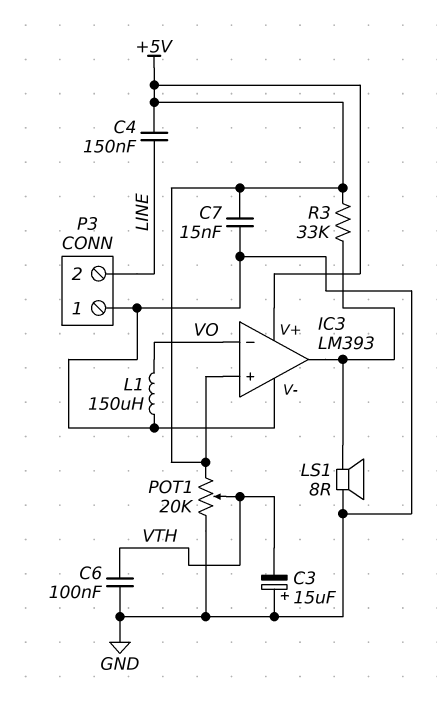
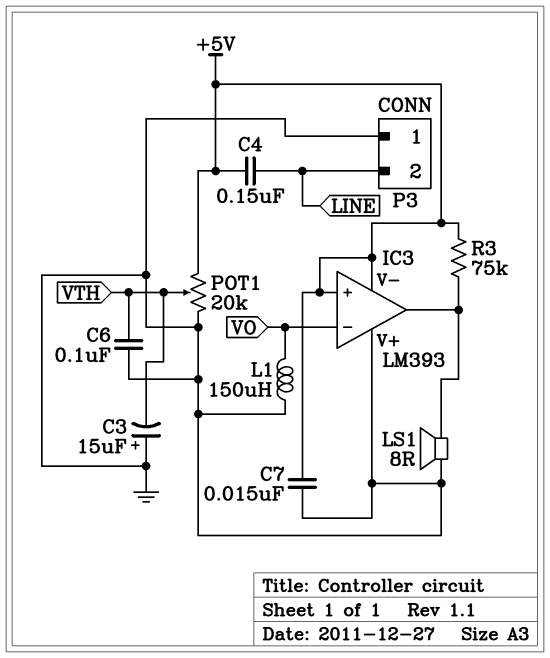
IC3 pin V+: +5V -> GND
IC3 pin V-: GND -> +5V
R3: 33k (+5V, IC3/out) -> 75k (+5V, IC3/out)

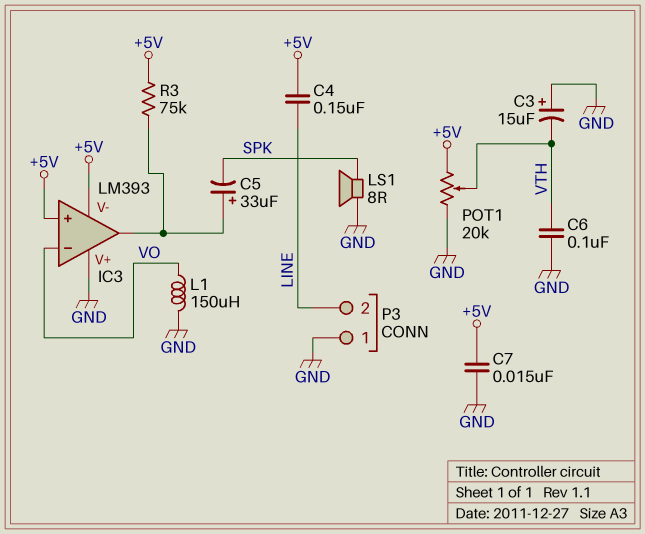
C5: none -> 33uF (plus IC3/out, minus SPK)
LS1: speaker 8R (GND, IC3/out) -> speaker 8R (GND, SPK)

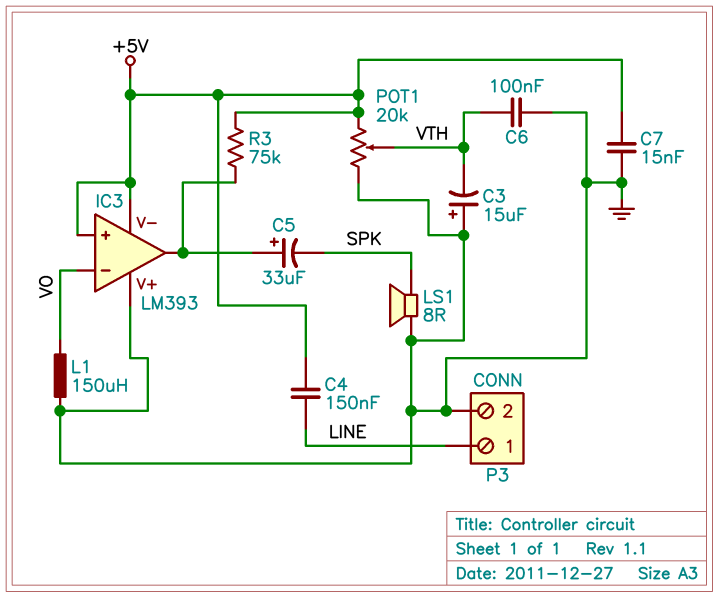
P3 pin 1: GND -> LINE
P3 pin 2: LINE -> GND

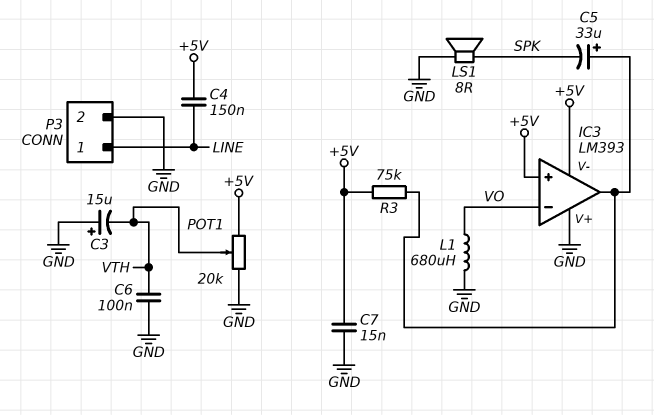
L1: 150uH (GND, VO) -> 680uH (GND, VO)

